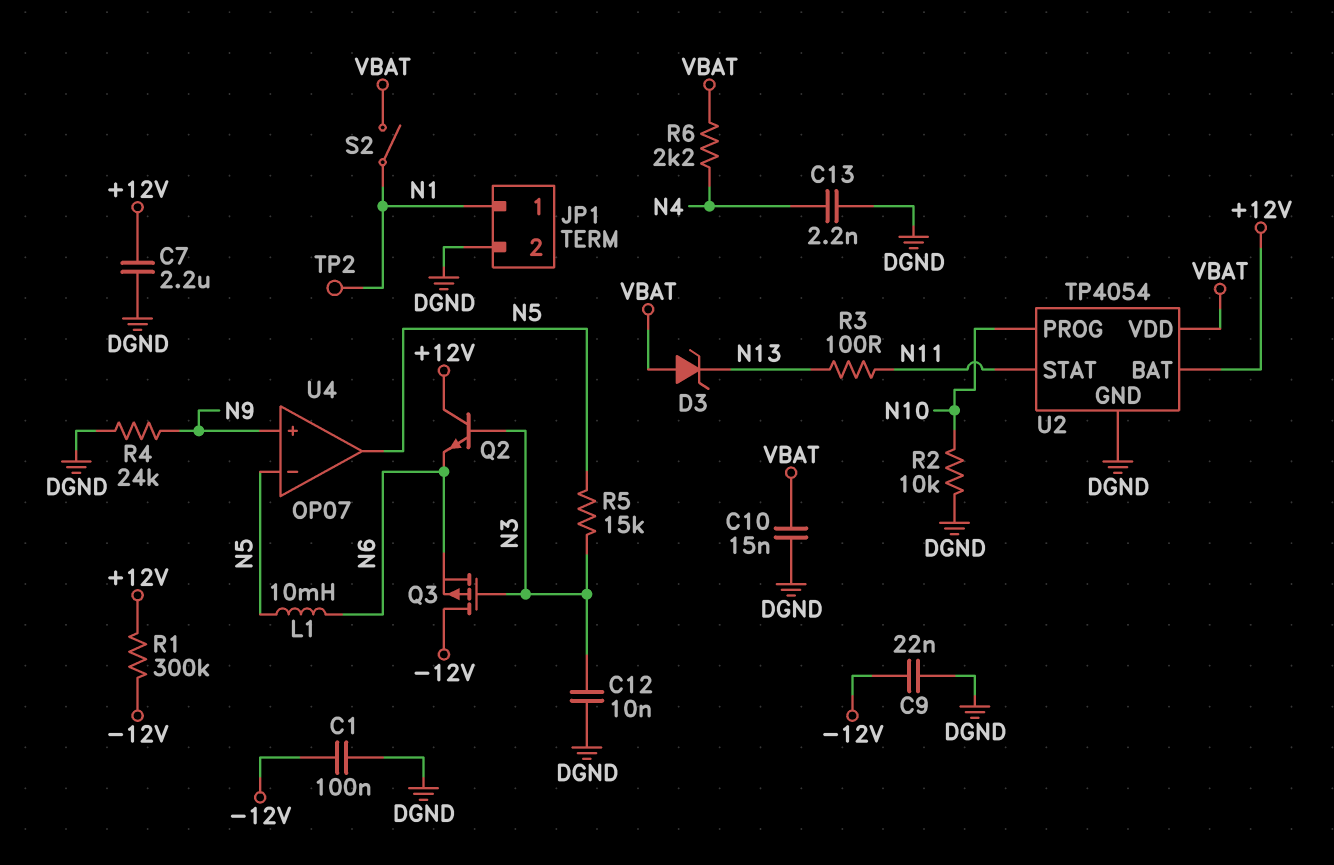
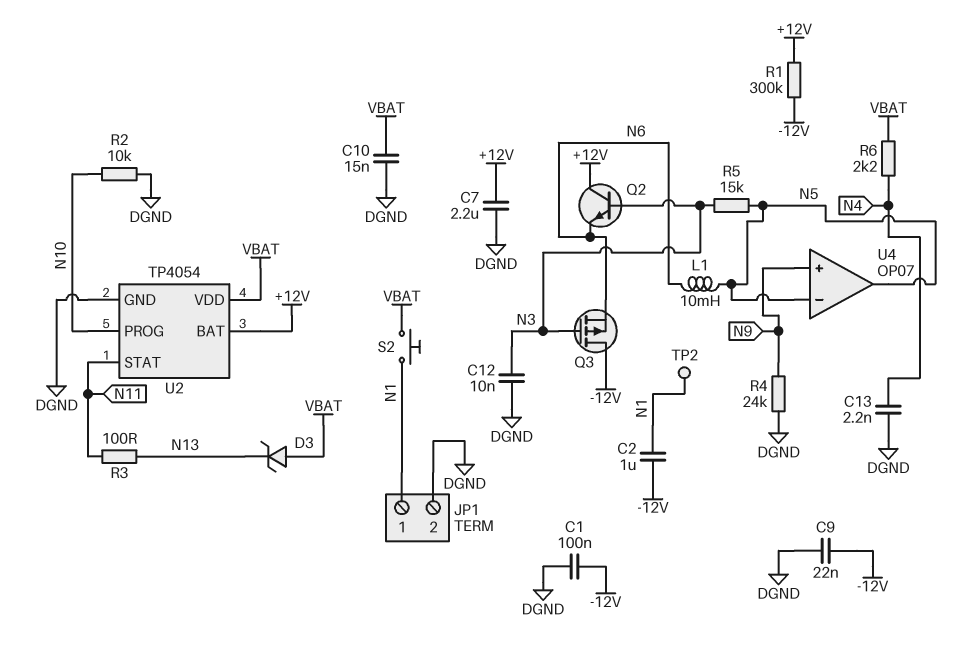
C2: none -> 1uF (-12V, N1)
S2: switch (N1, VBAT) -> button (N1, VBAT)

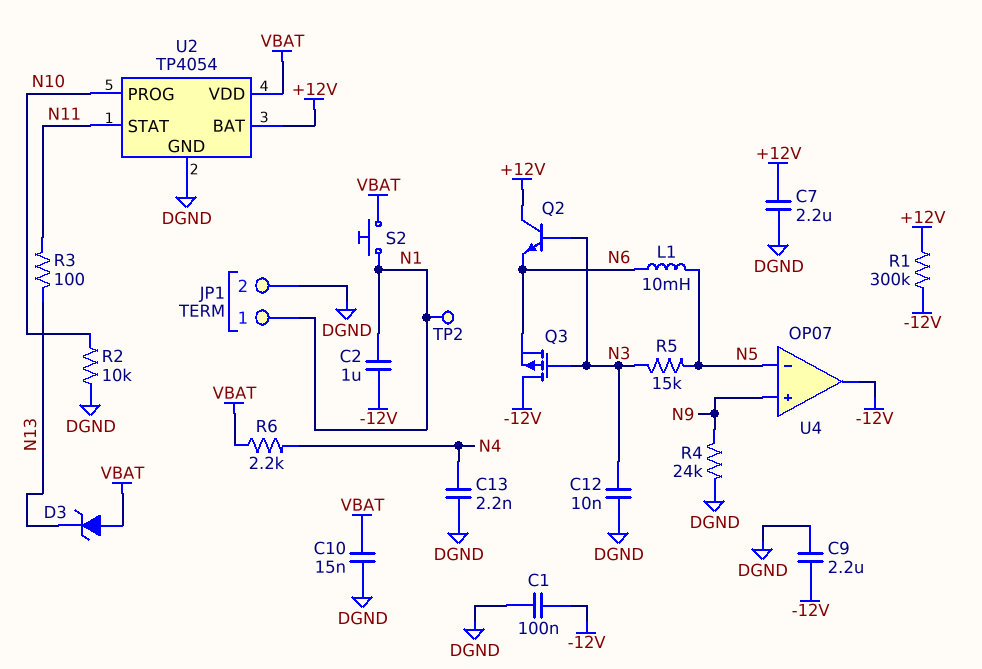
C9: 22nF (-12V, DGND) -> 2.2uF (-12V, DGND)
U4 pin out: N5 -> -12V

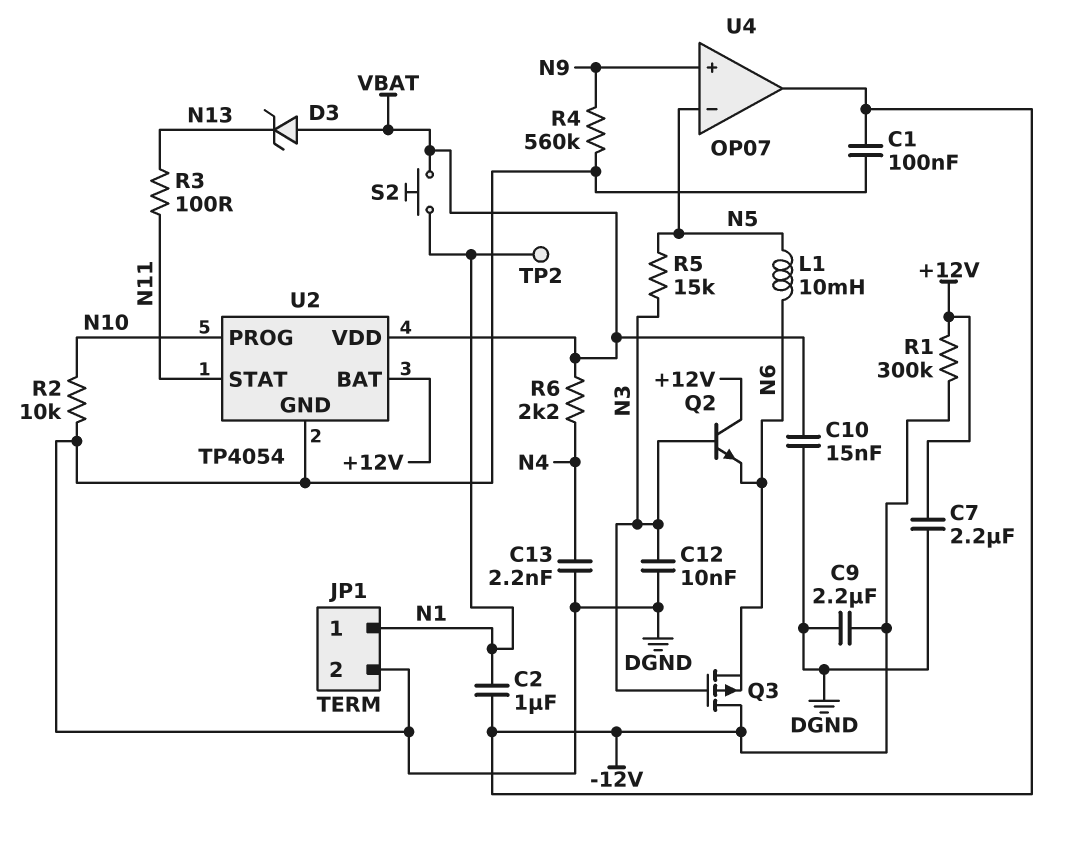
R4: 24k (DGND, N9) -> 560k (DGND, N9)

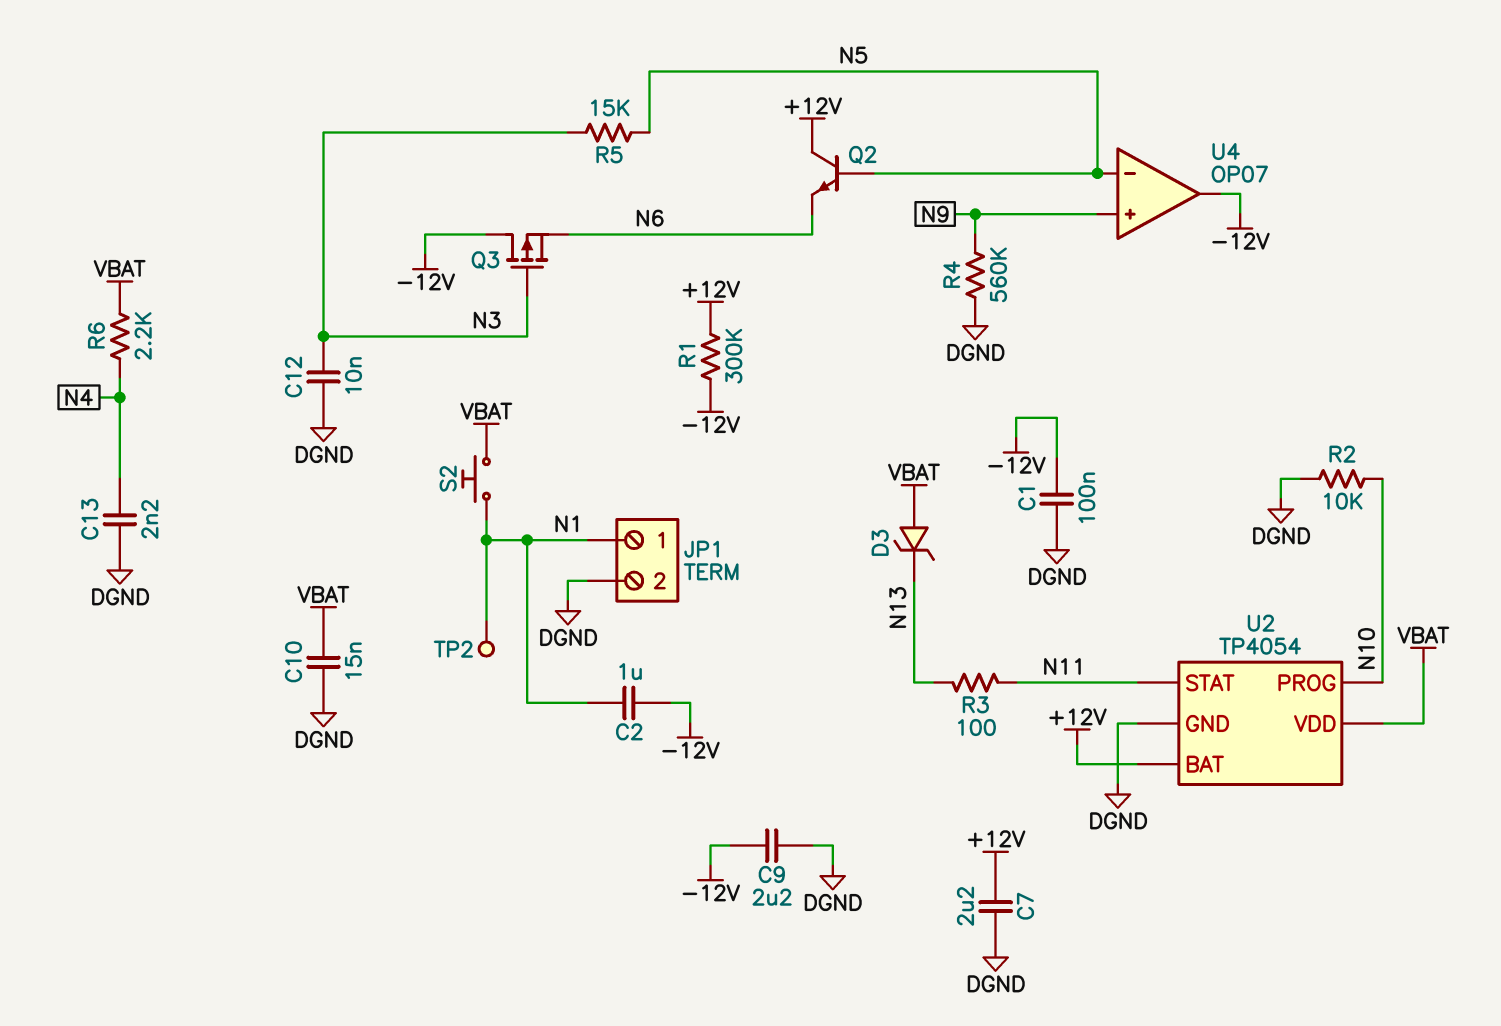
L1: 10mH (N5, N6) -> none
Q2: NPN (B N3, C +12V, E N6) -> NPN (B N5, C +12V, E N6)

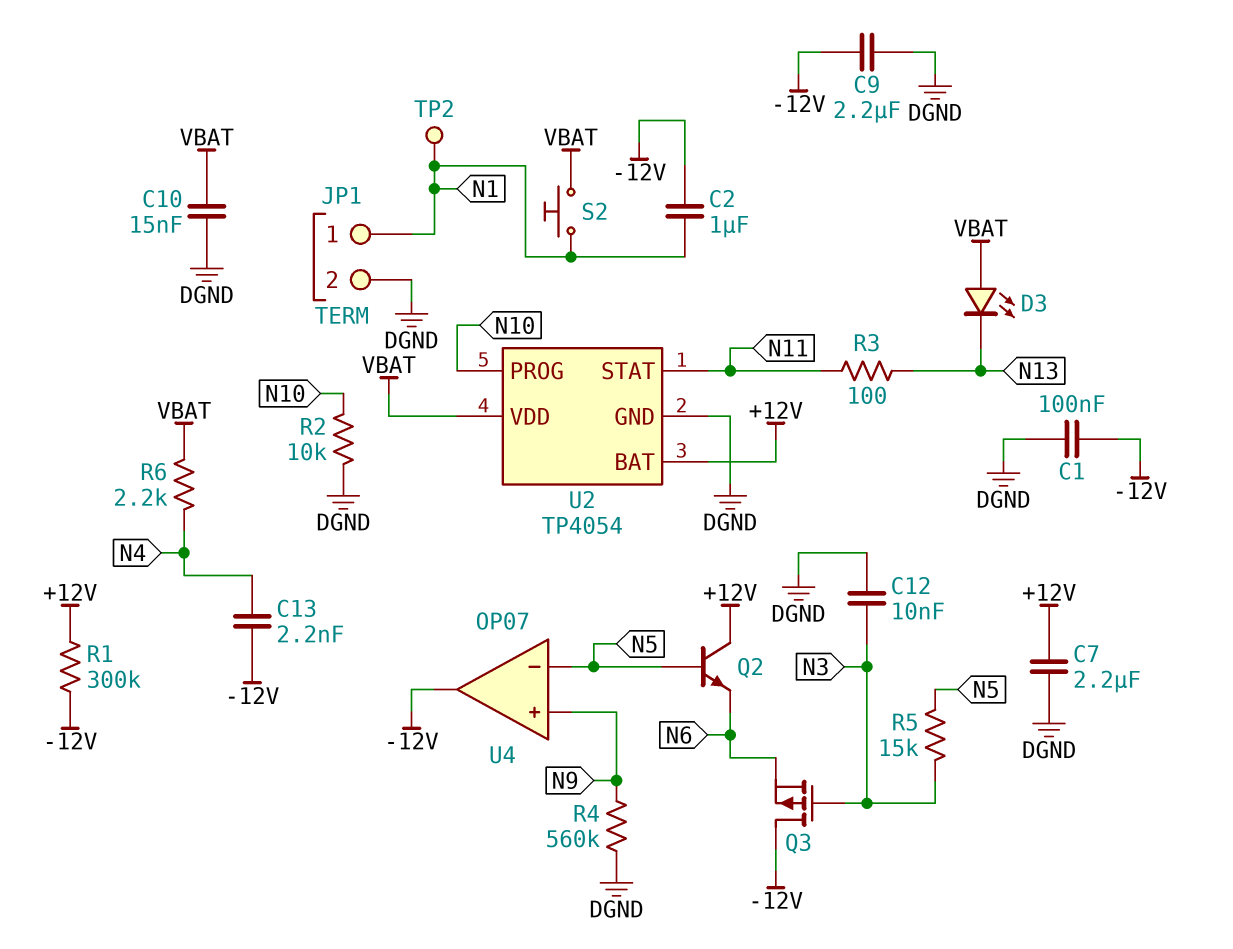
C13: 2.2nF (DGND, N4) -> 2.2nF (-12V, N4)
D3: zener (A VBAT, K N13) -> LED (A VBAT, K N13)

